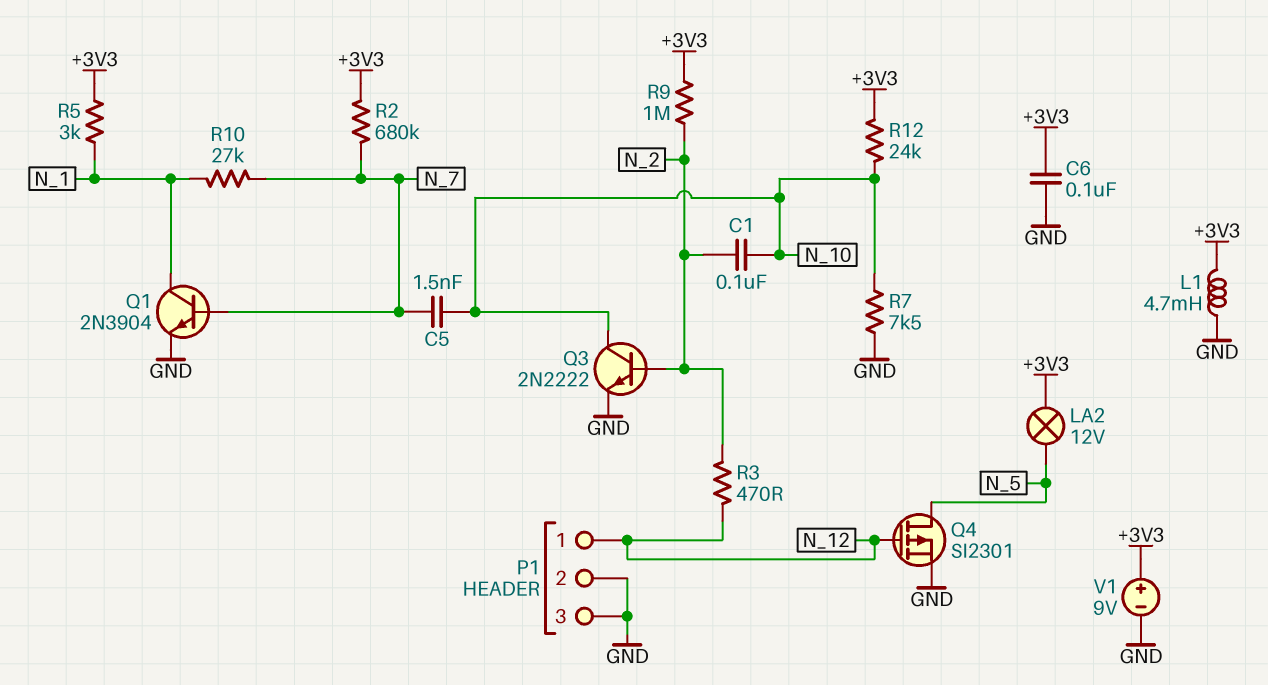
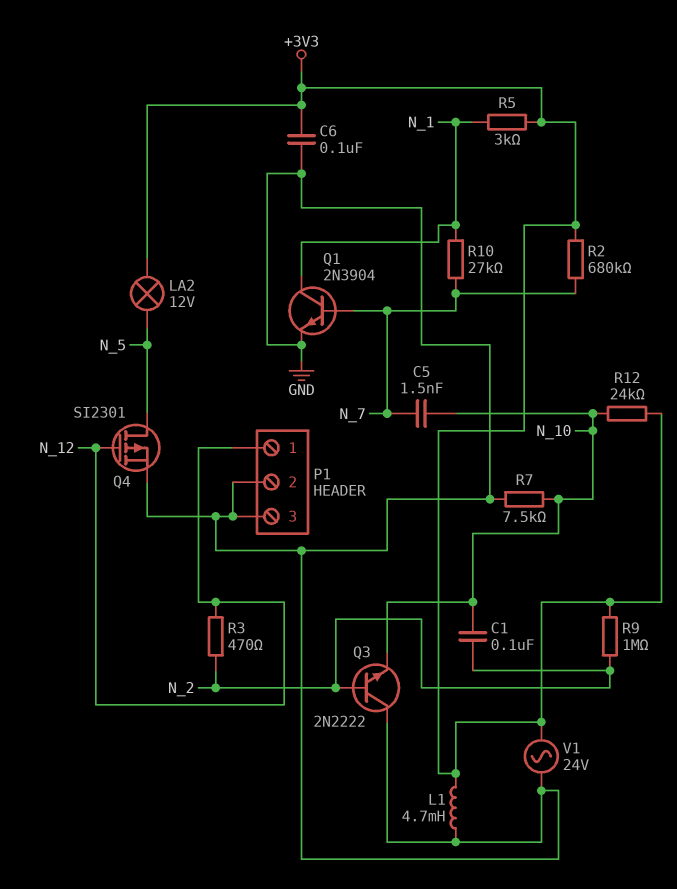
Q3: NPN 2N2222 (B N_2, C N_10, E GND) -> NPN 2N2222 (B N_2, C GND, E N_10)
V1: 9V (plus +3V3, minus GND) -> AC 24V (+3V3, GND)

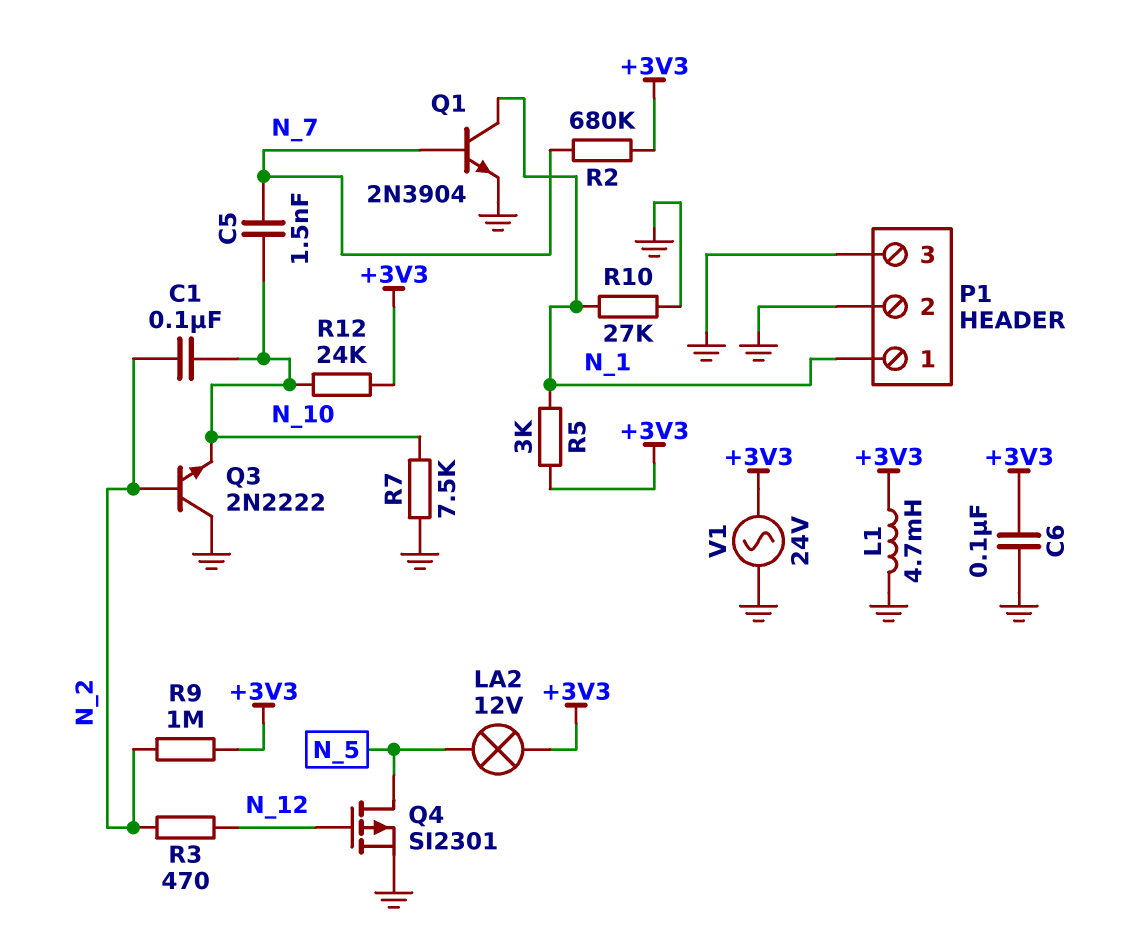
P1 pin 1: N_12 -> N_1
R10: 27k (N_1, N_7) -> 27k (GND, N_1)

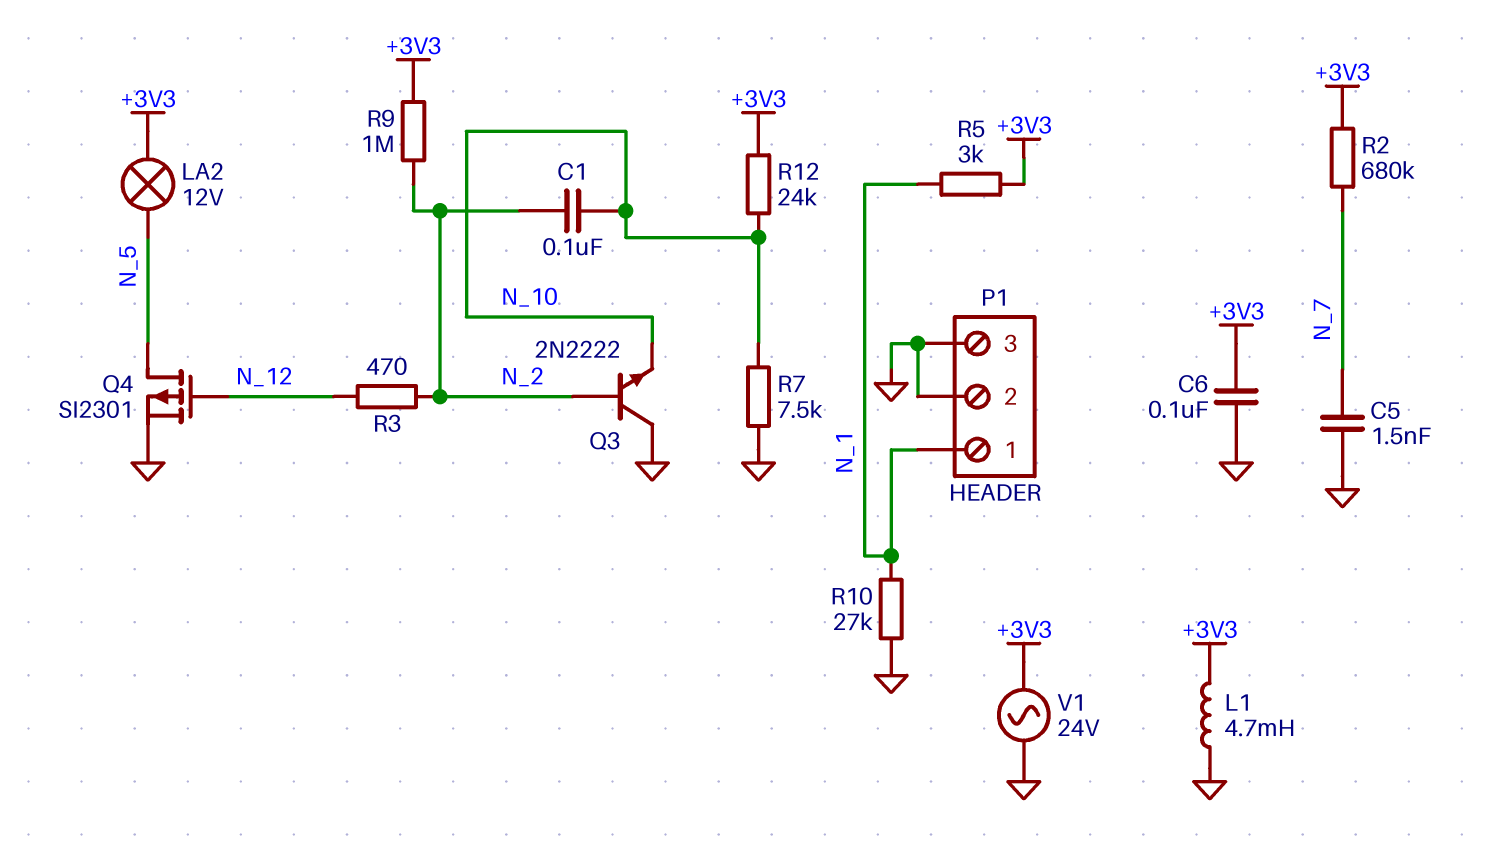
C5: 1.5nF (N_7, N_10) -> 1.5nF (GND, N_7)
Q1: NPN 2N3904 (B N_7, C N_1, E GND) -> none

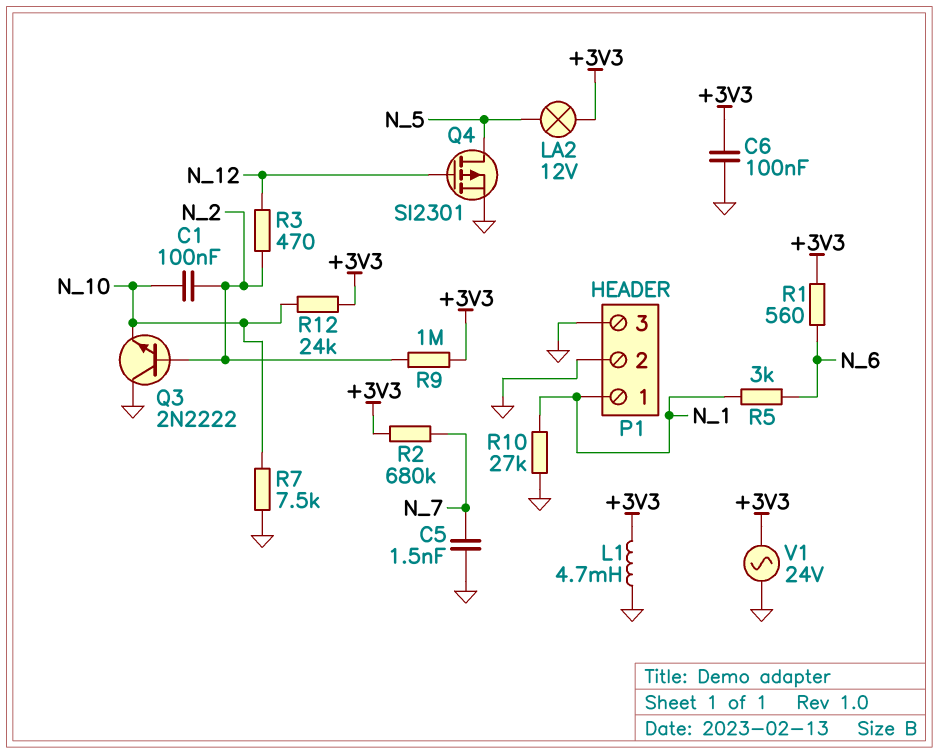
R1: none -> 560 (+3V3, N_6)
R5: 3k (+3V3, N_1) -> 3k (N_1, N_6)

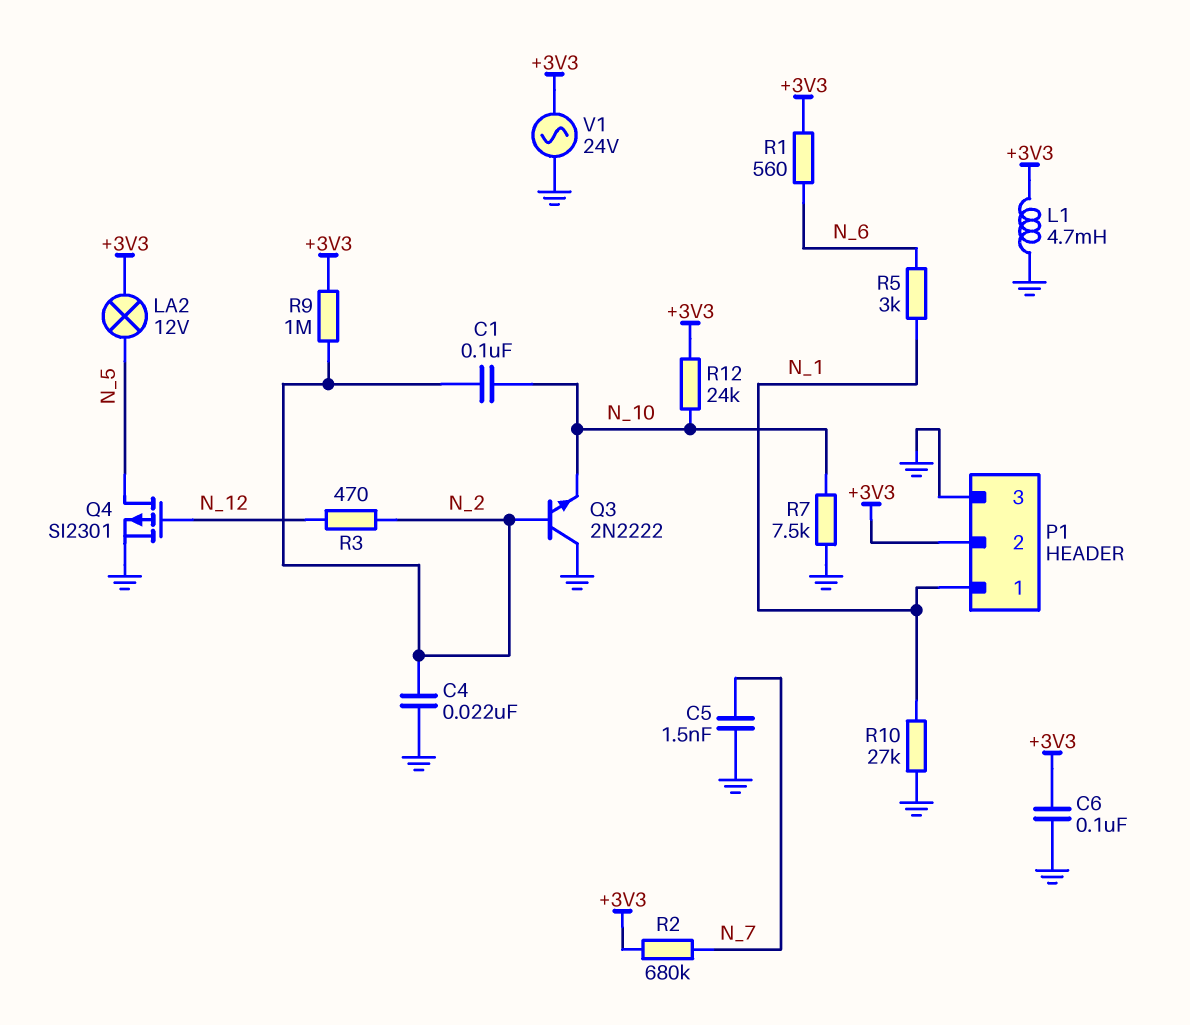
C4: none -> 22nF (GND, N_2)
P1 pin 2: GND -> +3V3

